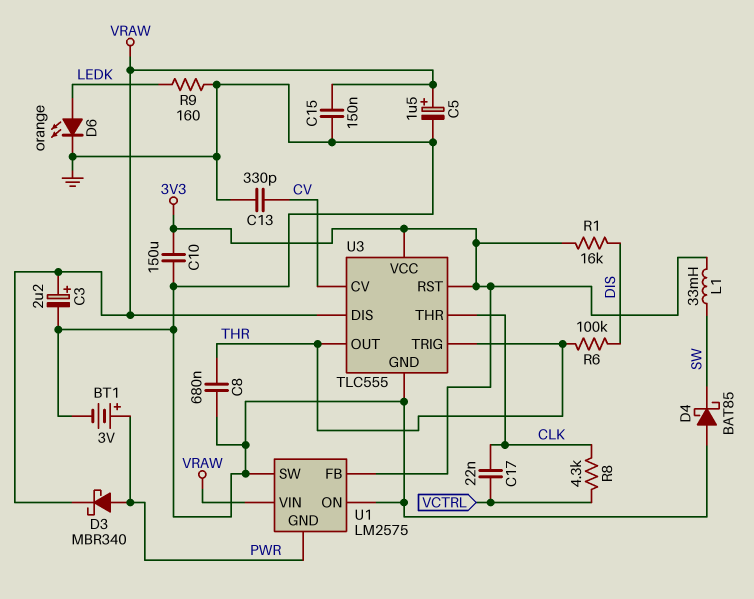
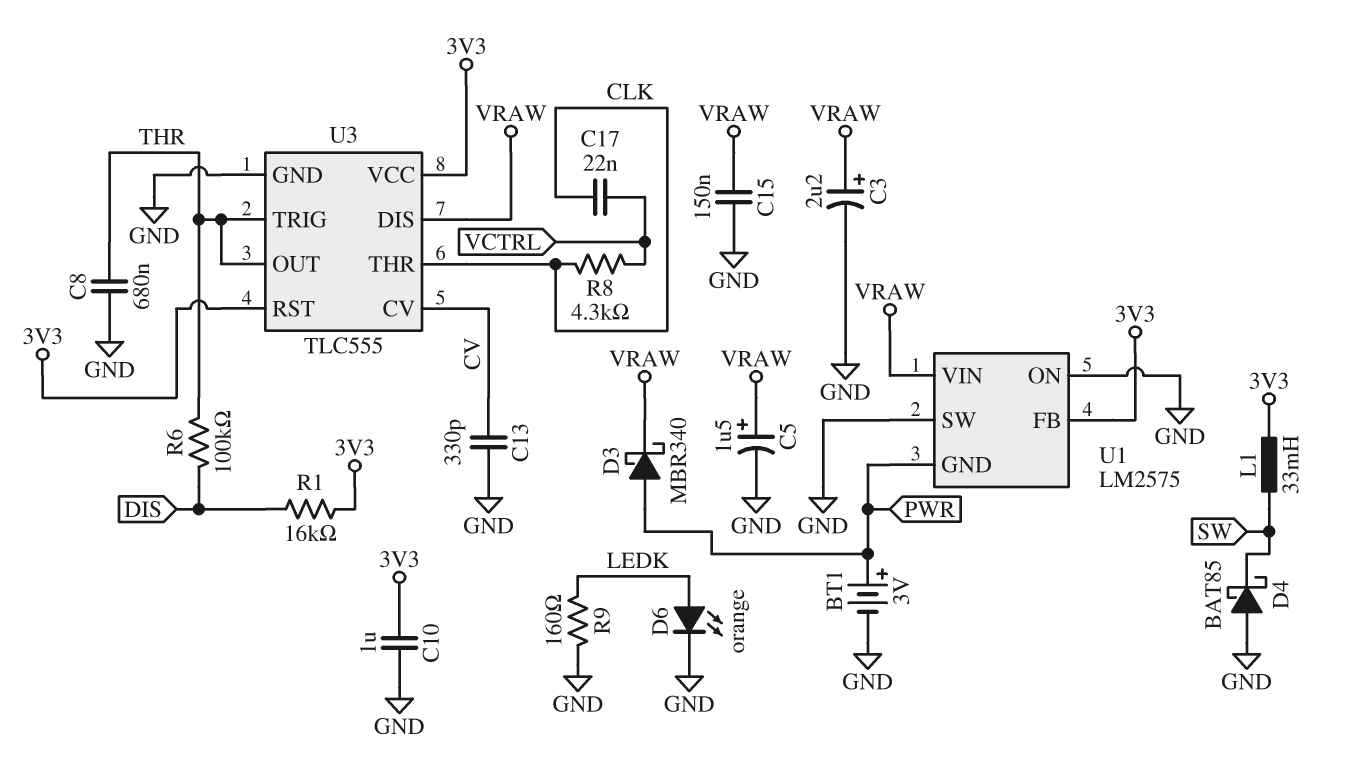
C10: 150uF (3V3, GND) -> 1uF (3V3, GND)

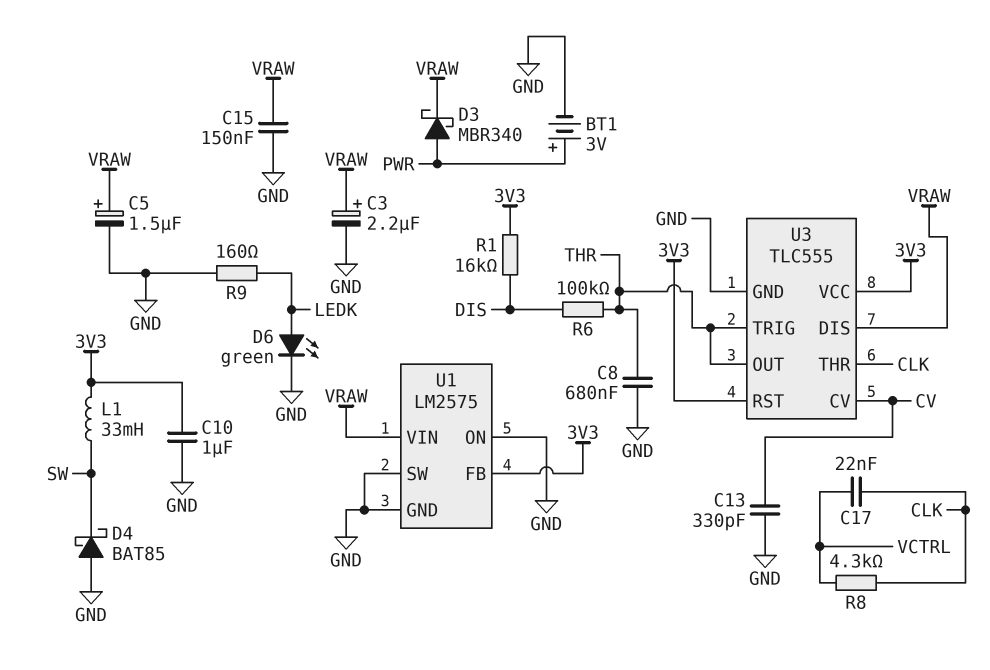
D6: LED orange (A LEDK, K GND) -> LED green (A LEDK, K GND)
U1 pin GND: PWR -> GND

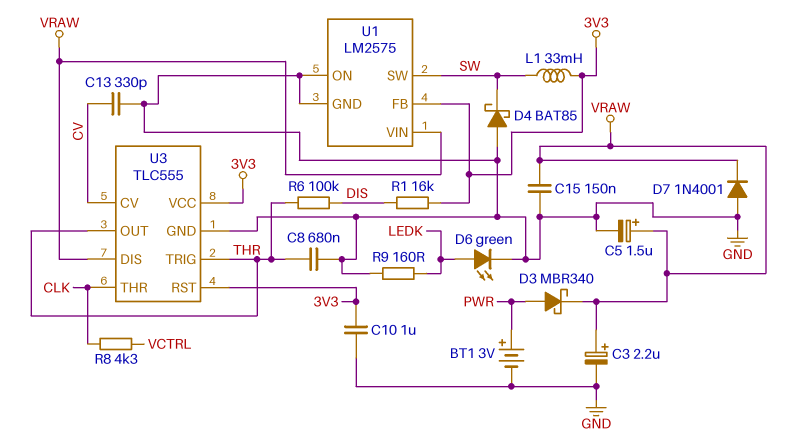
C17: 22nF (CLK, VCTRL) -> none
D7: none -> diode 1N4001 (A GND, K VRAW)
U1 pin SW: GND -> SW

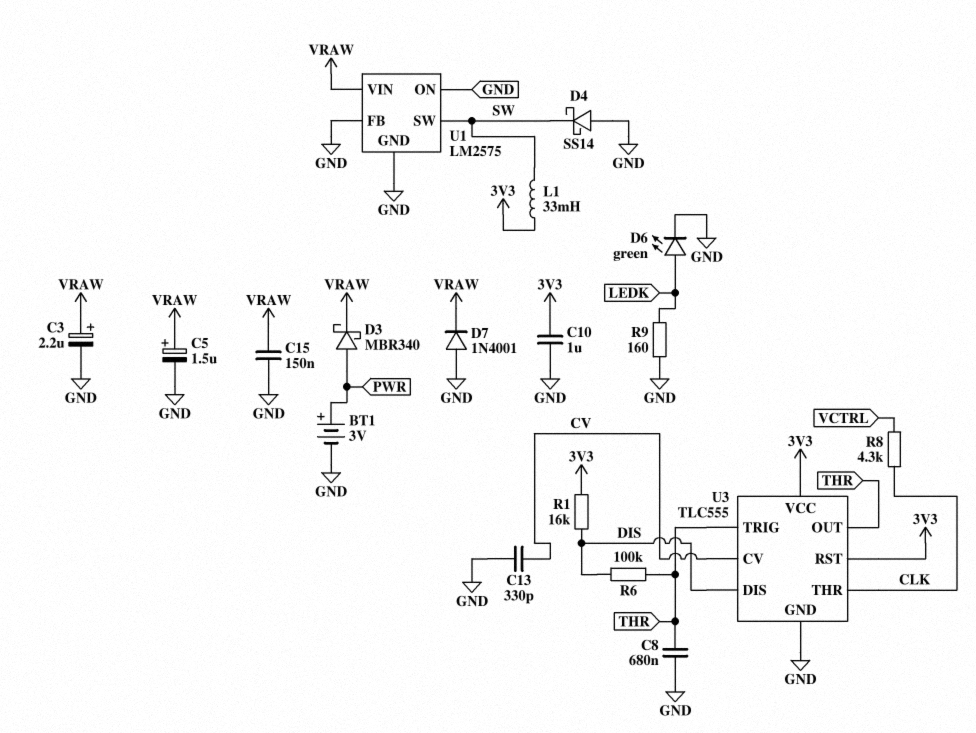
D4: schottky BAT85 (A GND, K SW) -> schottky SS14 (A GND, K SW)
U1 pin FB: 3V3 -> GND
U3 pin DIS: VRAW -> DIS

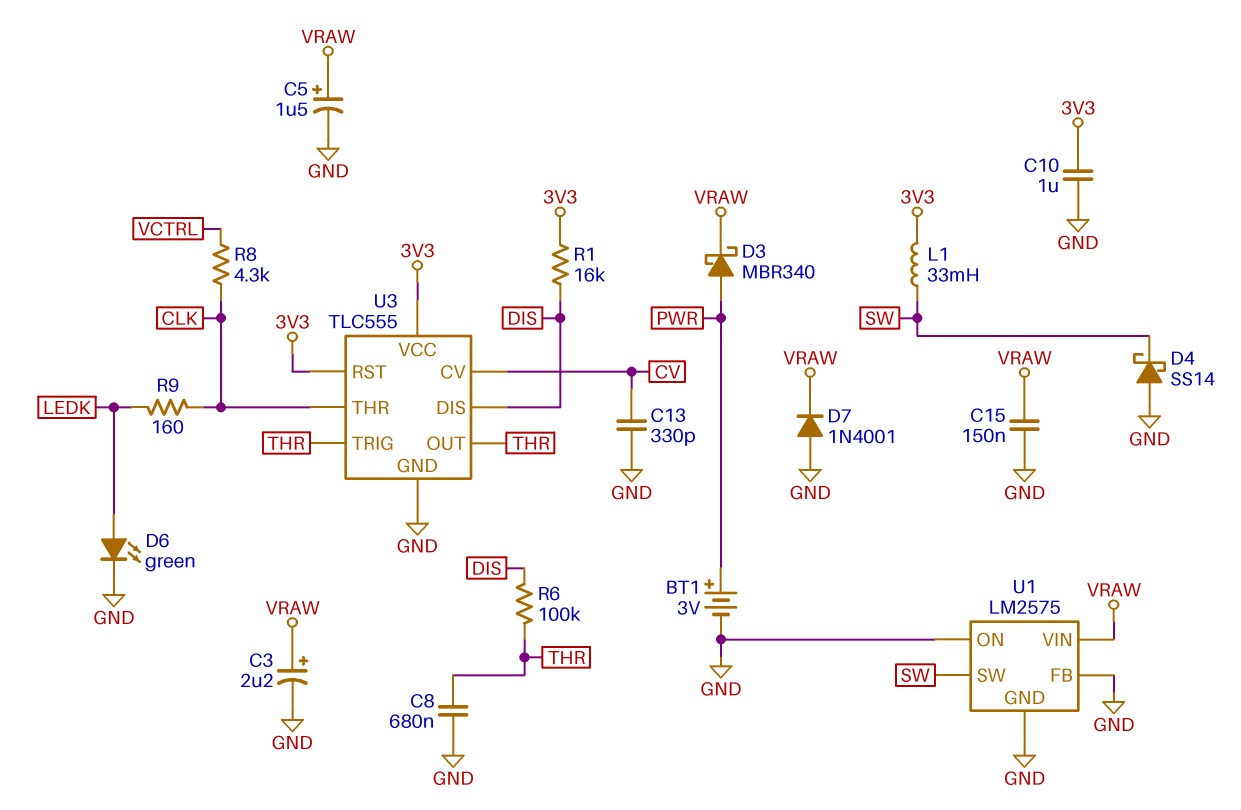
R9: 160 (GND, LEDK) -> 160 (CLK, LEDK)

